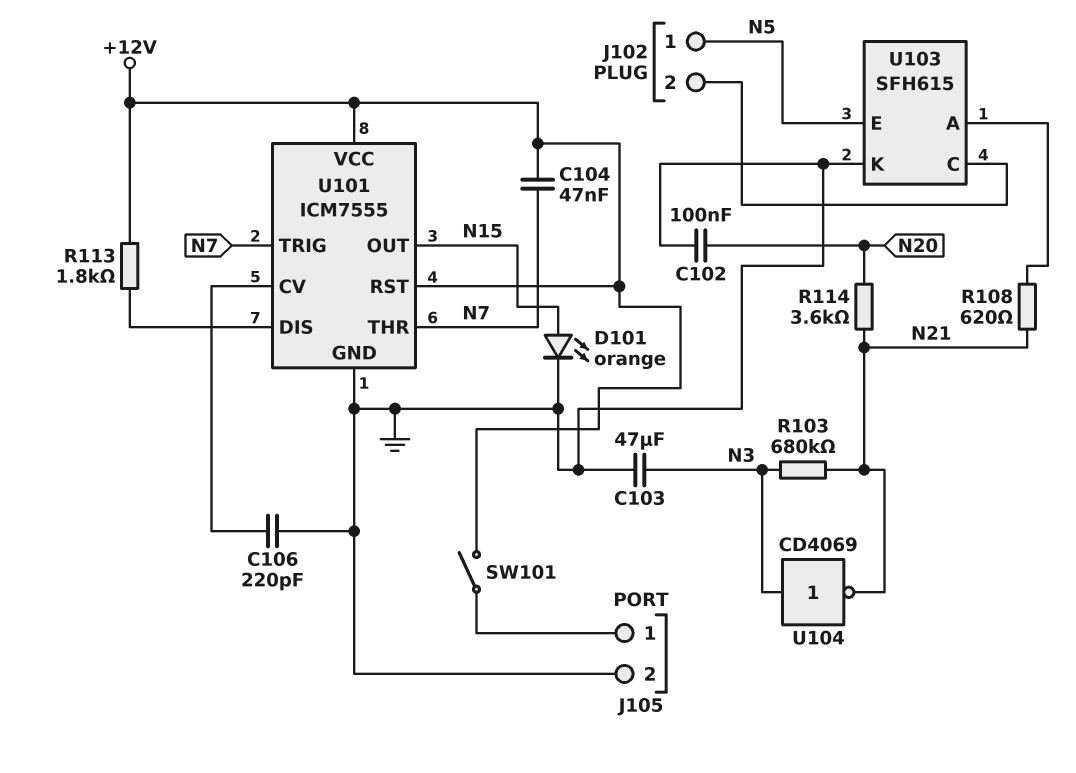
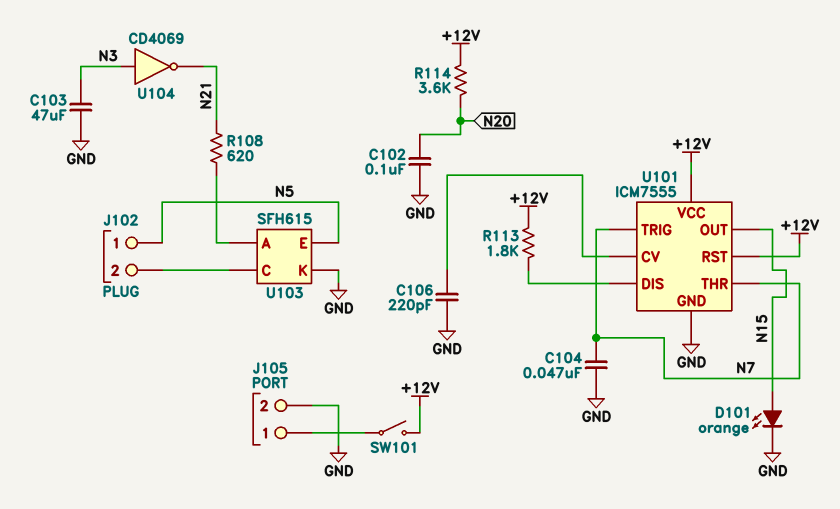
C104: 47nF (+12V, N7) -> 47nF (GND, N7)
R103: 680k (N3, N21) -> none
R114: 3.6k (N20, N21) -> 3.6k (+12V, N20)

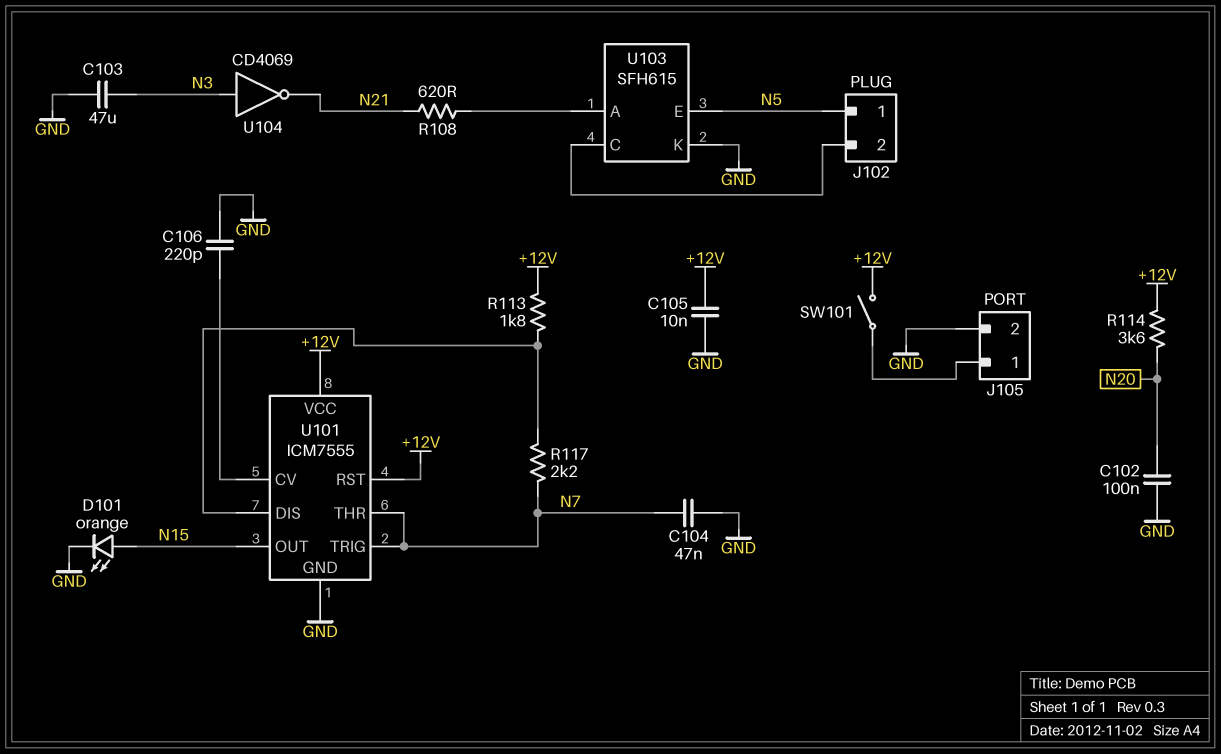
C105: none -> 10nF (+12V, GND)
R117: none -> 2.2k (N7, U101/DIS)

